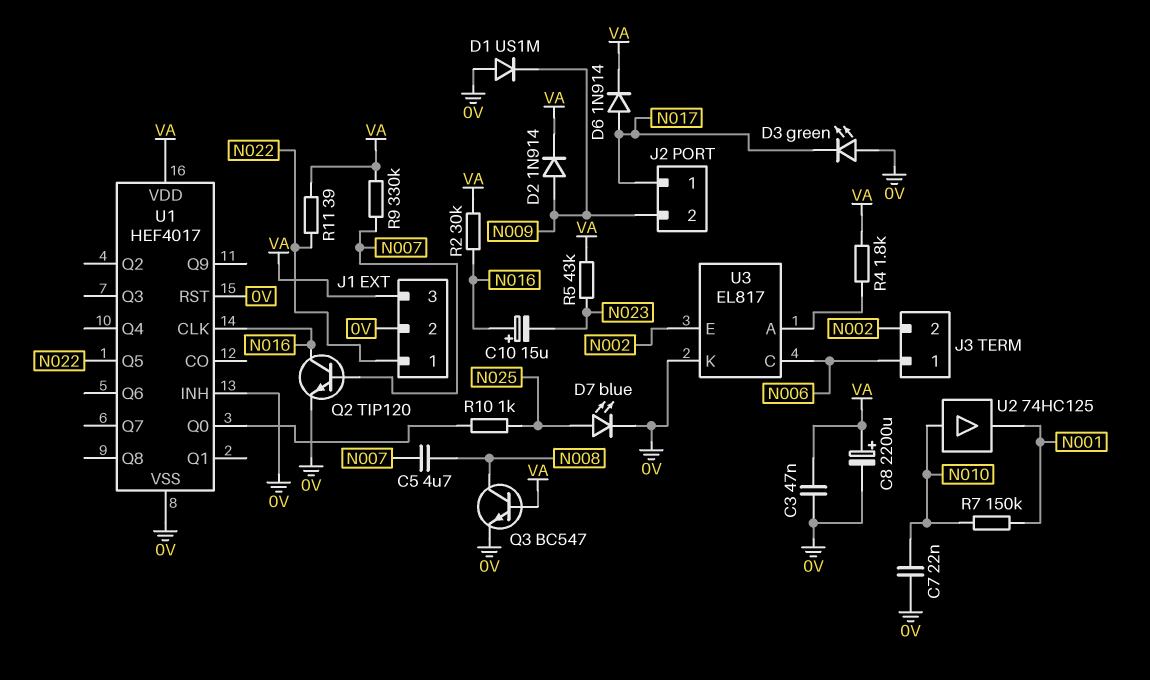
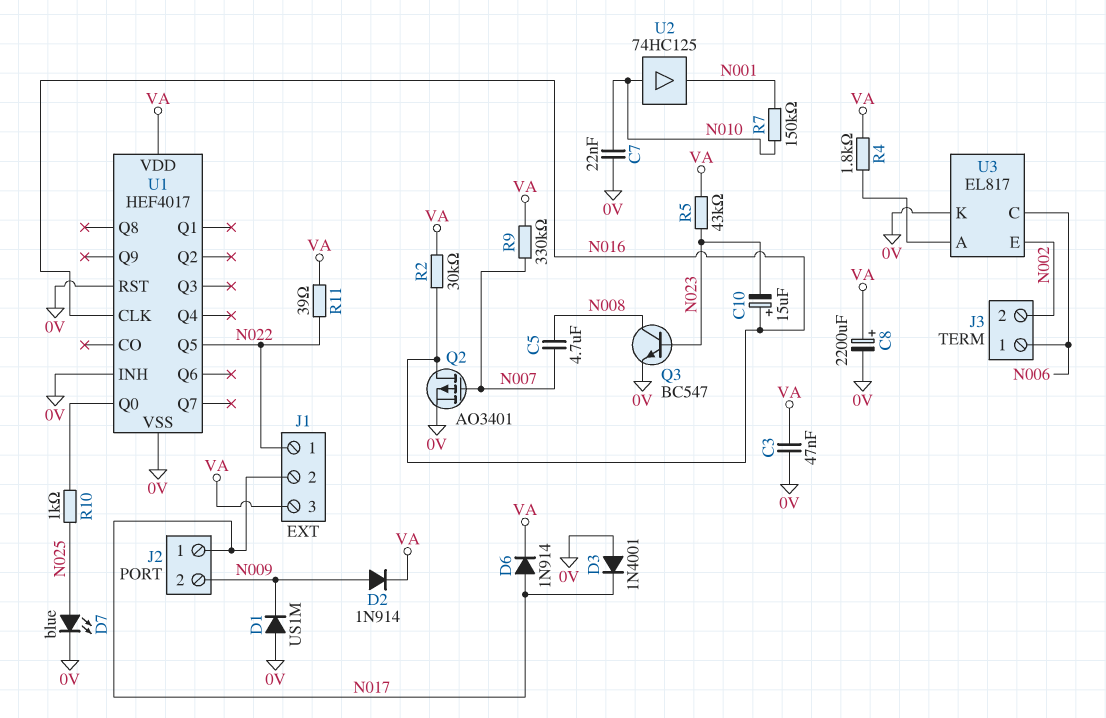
D3: LED green (A 0V, K N017) -> diode 1N4001 (A 0V, K N017)
J1 pin 2: 0V -> N017
Q2: NPN TIP120 (B N007, C N016, E 0V) -> PMOS AO3401 (G N007, D N016, S 0V)
Q3: NPN BC547 (B VA, C N008, E 0V) -> NPN BC547 (B N023, C N008, E 0V)

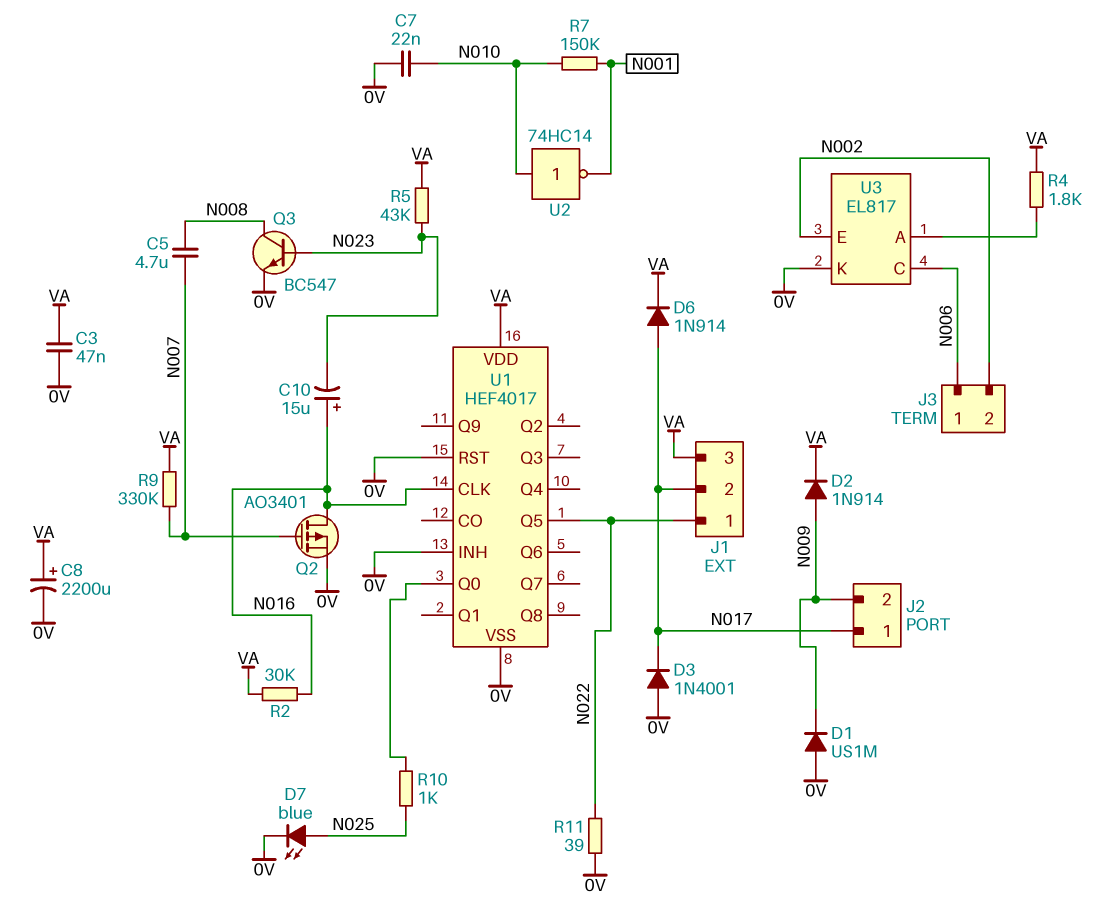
R11: 39 (N022, VA) -> 39 (0V, N022)
U2: buffer 74HC125 (in N010, out N001) -> NOT 74HC14 (in N010, out N001)

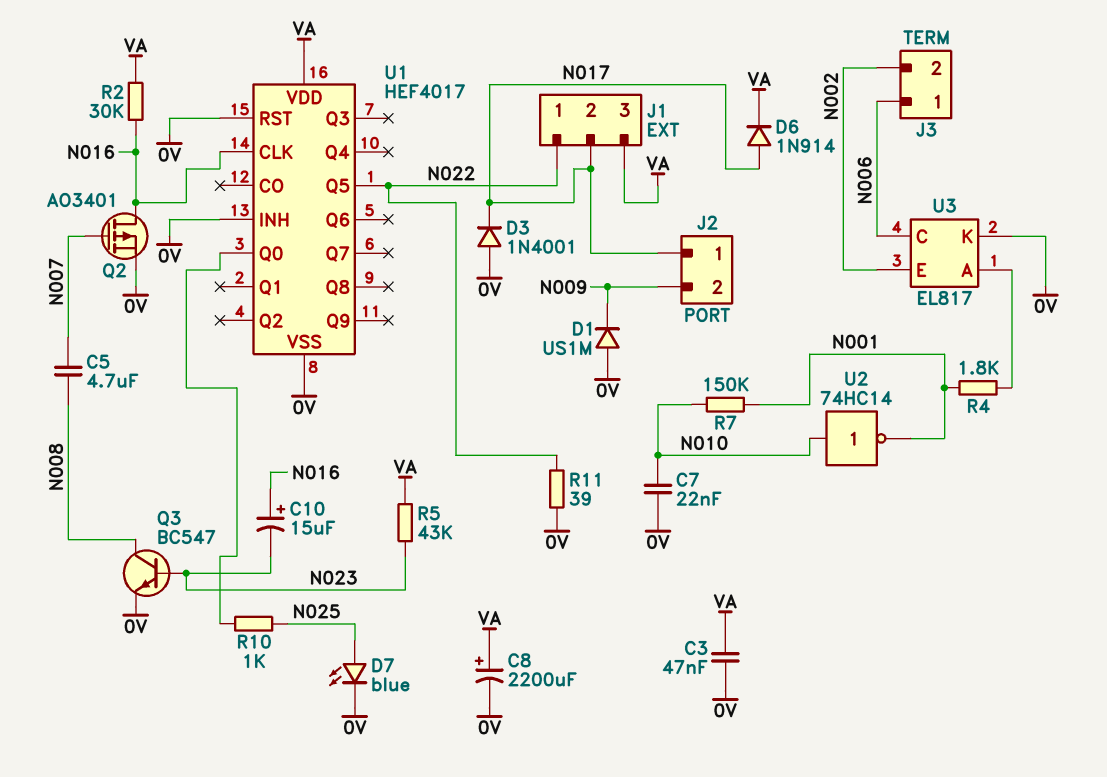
D2: diode 1N914 (A N009, K VA) -> none
R4: 1.8k (U3/A, VA) -> 1.8k (N001, U3/A)
R9: 330k (N007, VA) -> none

